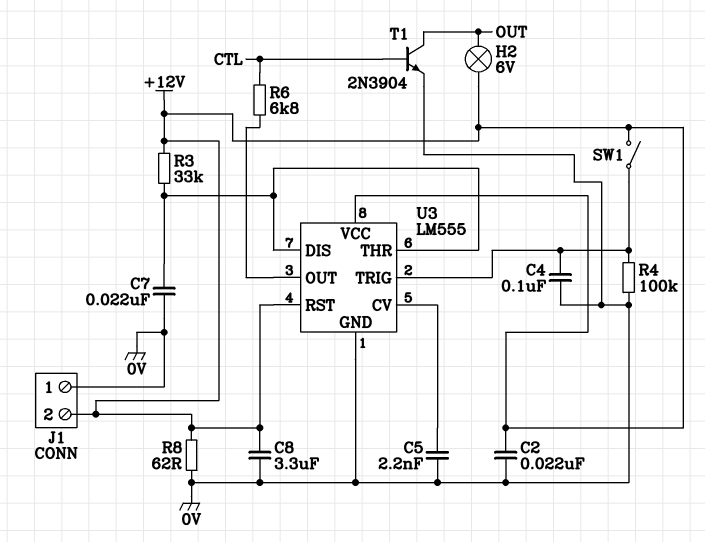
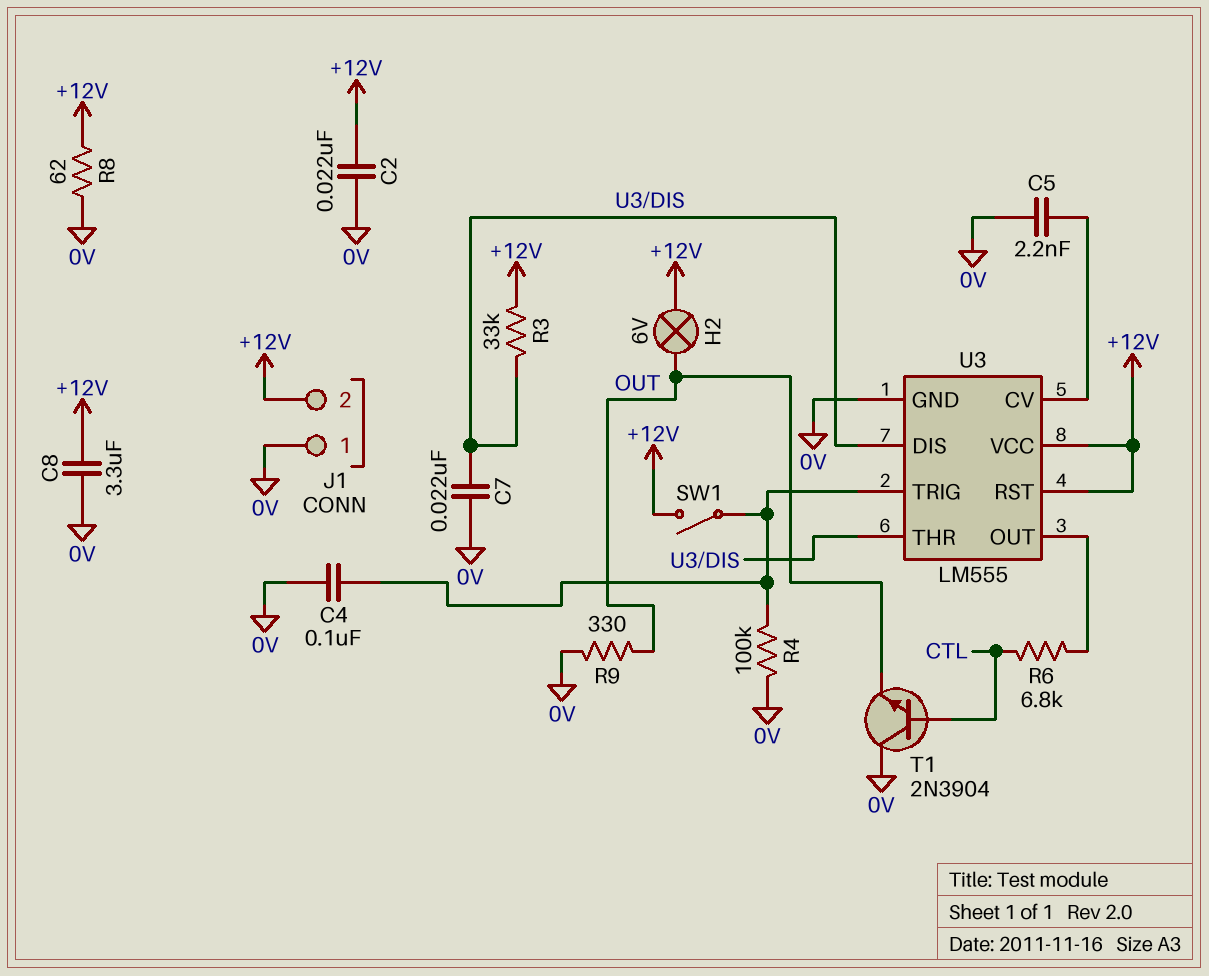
R9: none -> 330 (0V, OUT)
T1: NPN 2N3904 (B CTL, C OUT, E 0V) -> NPN 2N3904 (B CTL, C 0V, E OUT)

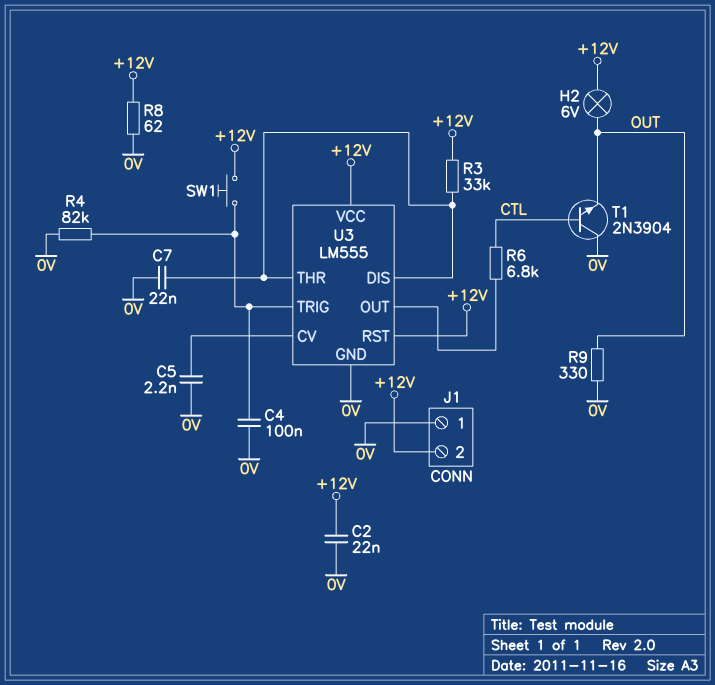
C8: 3.3uF (+12V, 0V) -> none
R4: 100k (0V, U3/TRIG) -> 82k (0V, U3/TRIG)
SW1: switch (+12V, U3/TRIG) -> button (+12V, U3/TRIG)

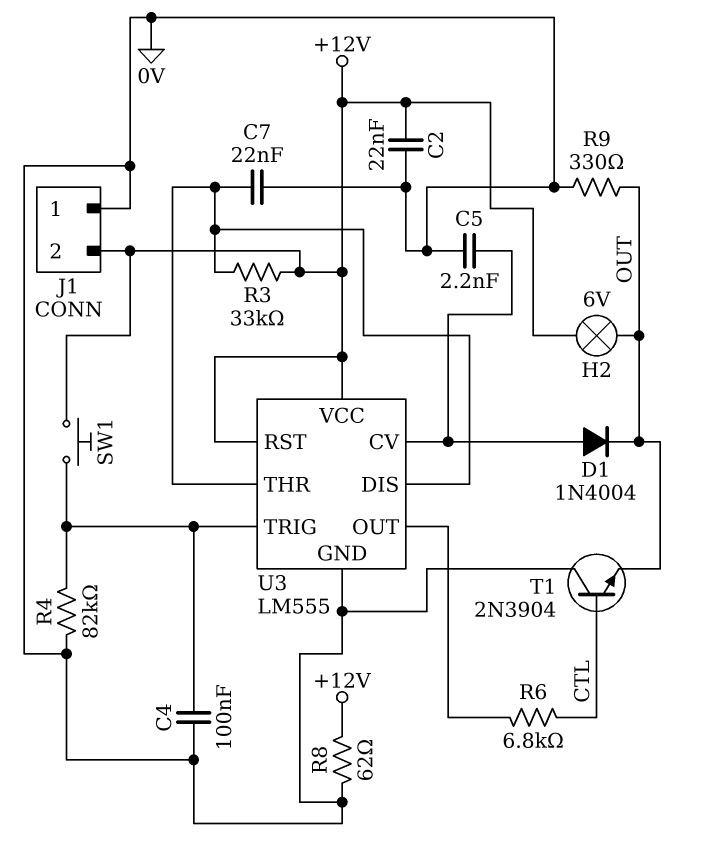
D1: none -> diode 1N4004 (A U3/CV, K OUT)

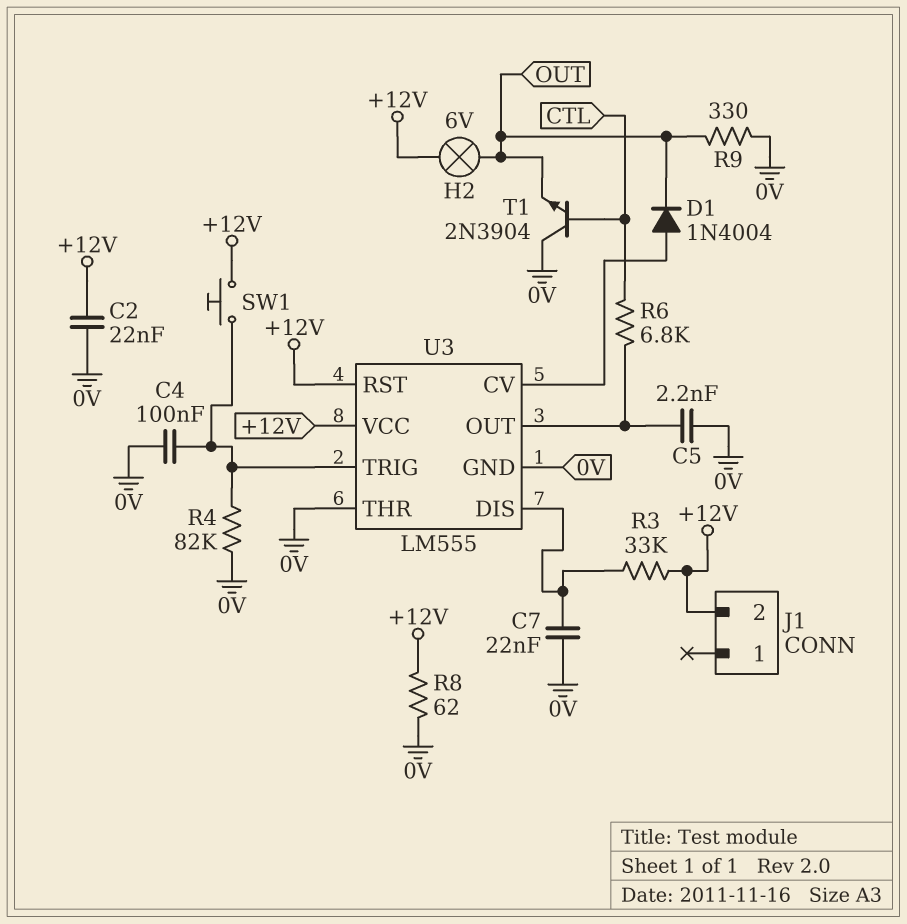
C5: 2.2nF (0V, U3/CV) -> 2.2nF (0V, U3/OUT)
J1 pin 1: 0V -> none
U3 pin THR: U3/DIS -> 0V

